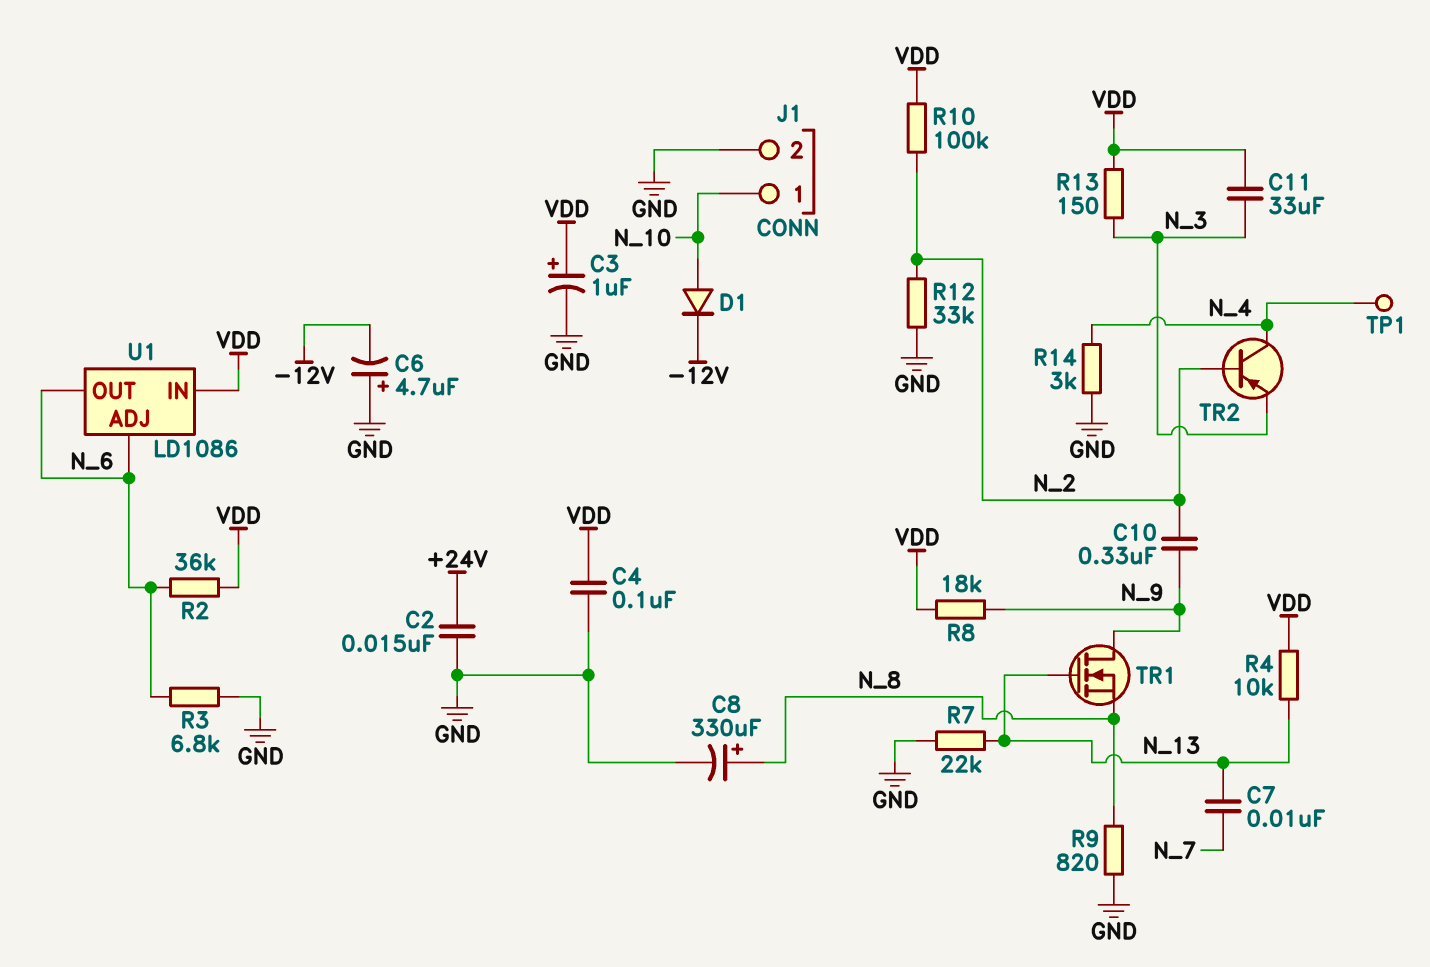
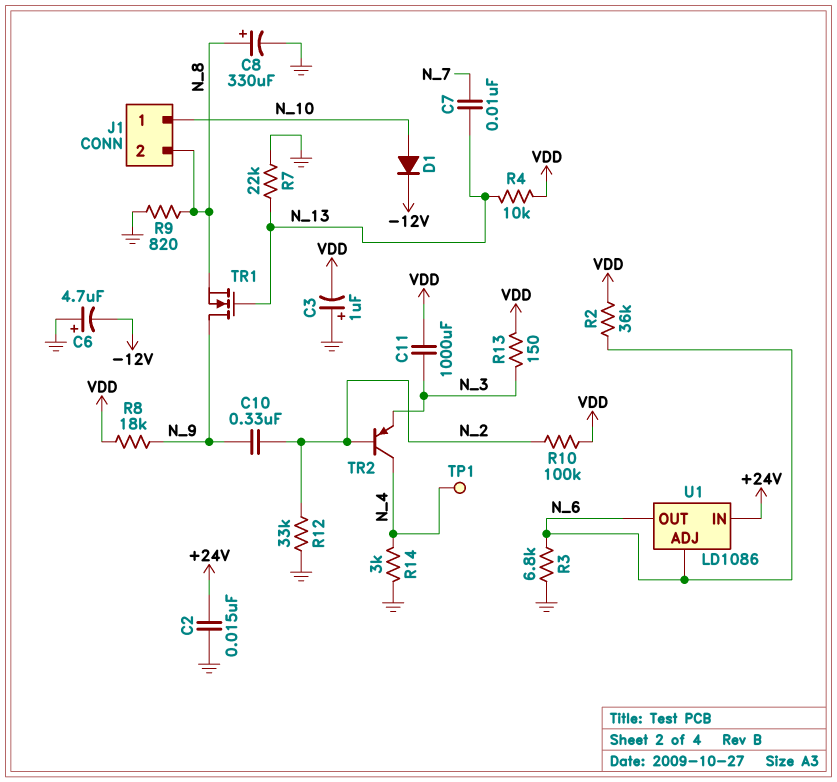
C3: 1uF (plus VDD, minus GND) -> 1uF (plus GND, minus VDD)
C4: 100nF (GND, VDD) -> none
C11: 33uF (N_3, VDD) -> 1000uF (N_3, VDD)
J1 pin 2: GND -> N_8
U1 pin IN: VDD -> +24V

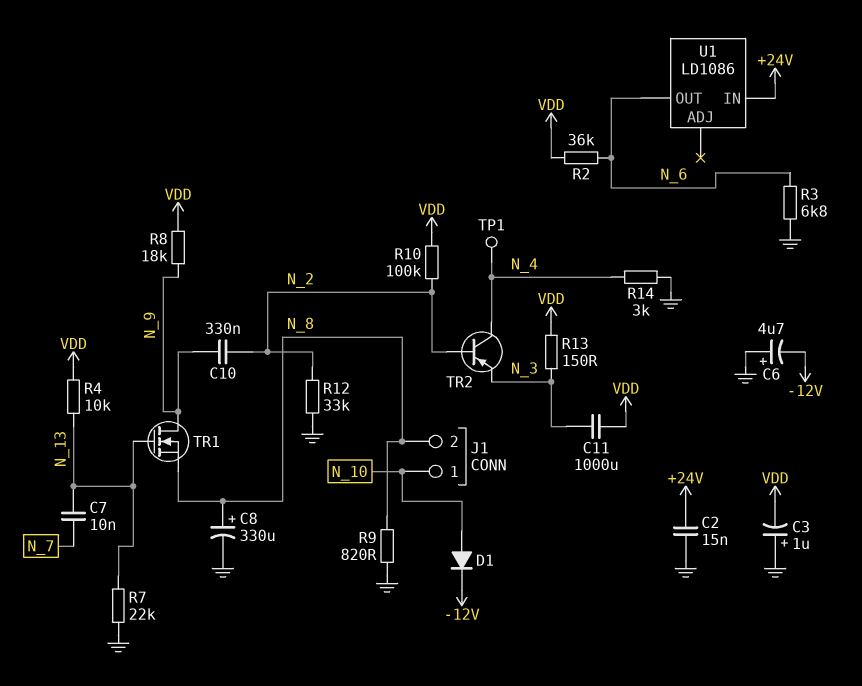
U1 pin ADJ: N_6 -> none

